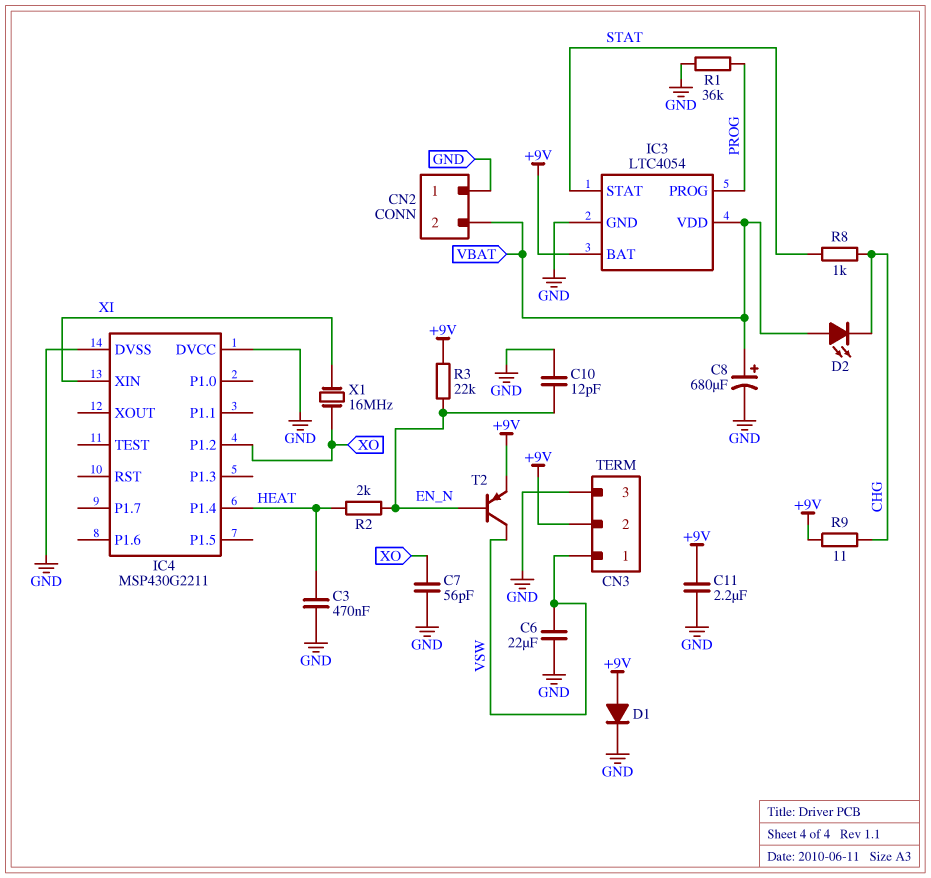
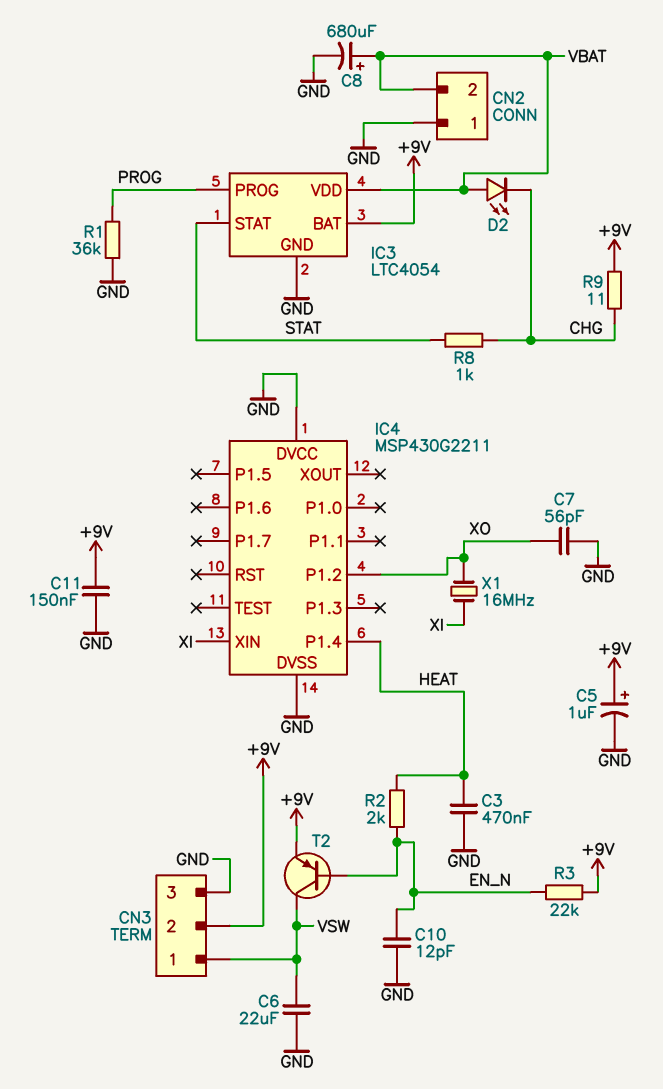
C5: none -> 1uF (plus +9V, minus GND)
C11: 2.2uF (+9V, GND) -> 150nF (+9V, GND)
D1: diode (A +9V, K GND) -> none

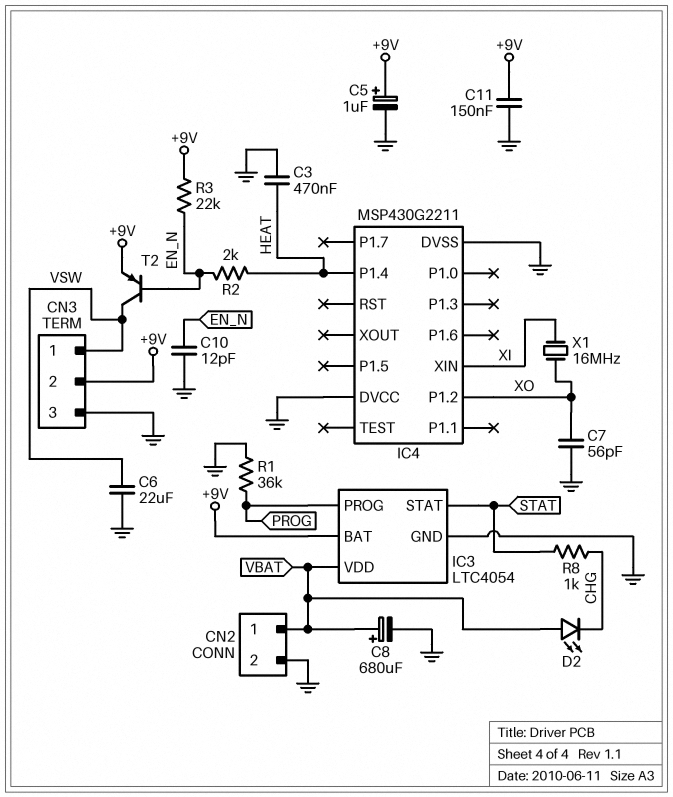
CN2 pin 1: GND -> VBAT
CN2 pin 2: VBAT -> GND
R9: 11 (+9V, CHG) -> none

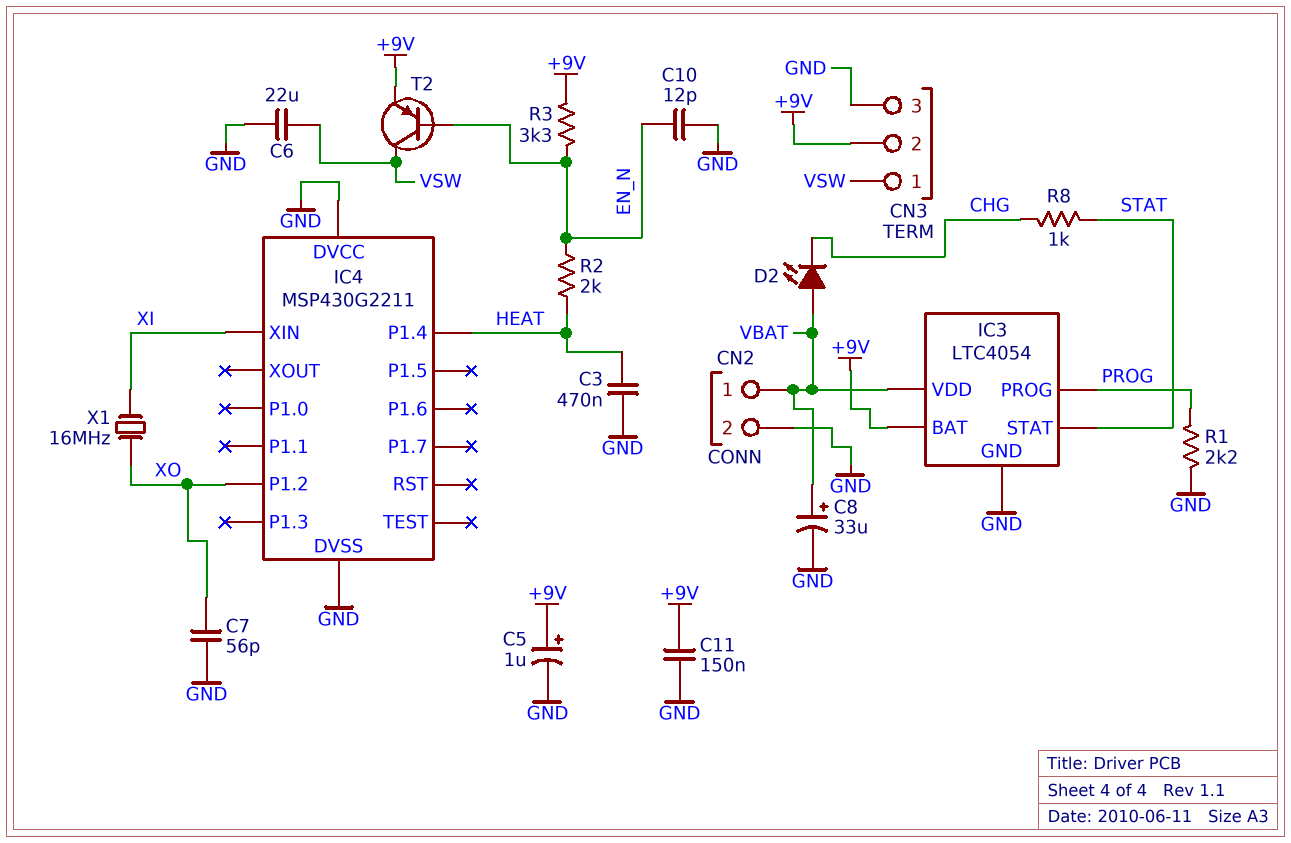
C8: 680uF (plus VBAT, minus GND) -> 33uF (plus VBAT, minus GND)
R1: 36k (GND, PROG) -> 2.2k (GND, PROG)
R3: 22k (+9V, EN_N) -> 3.3k (+9V, EN_N)

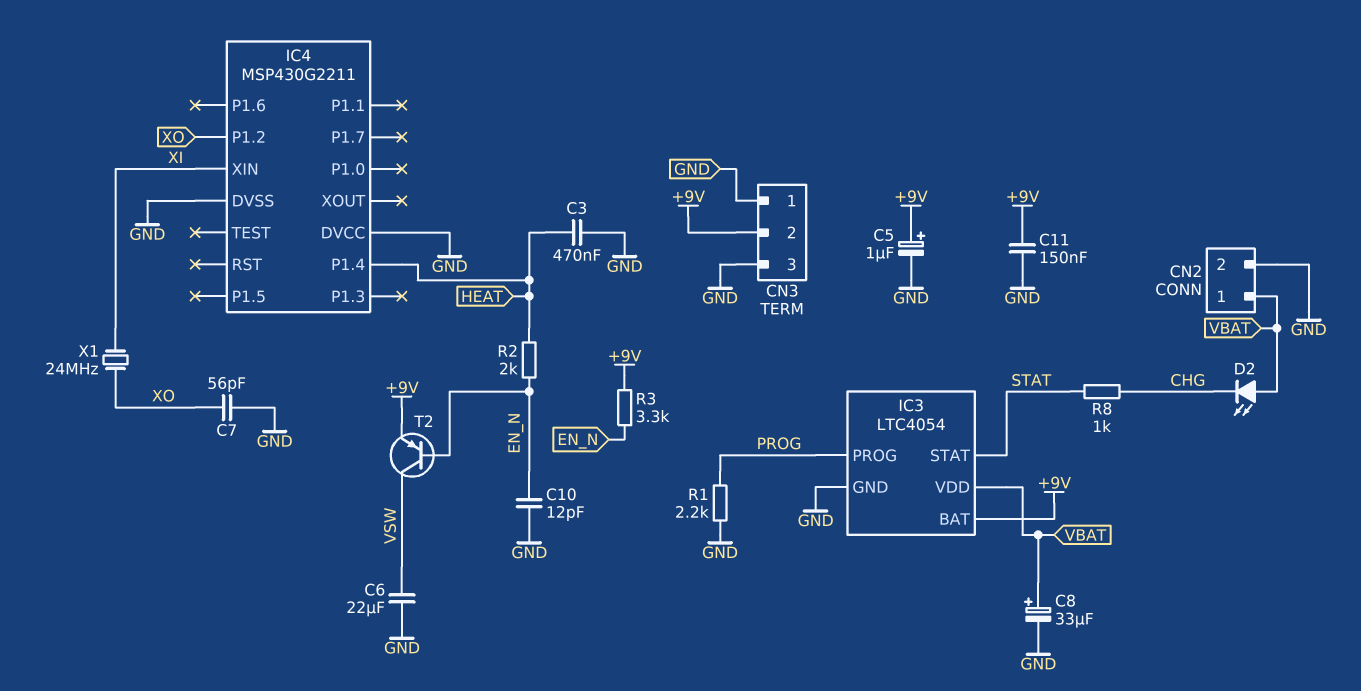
CN3 pin 1: VSW -> GND
X1: 16MHz (XI, XO) -> 24MHz (XI, XO)

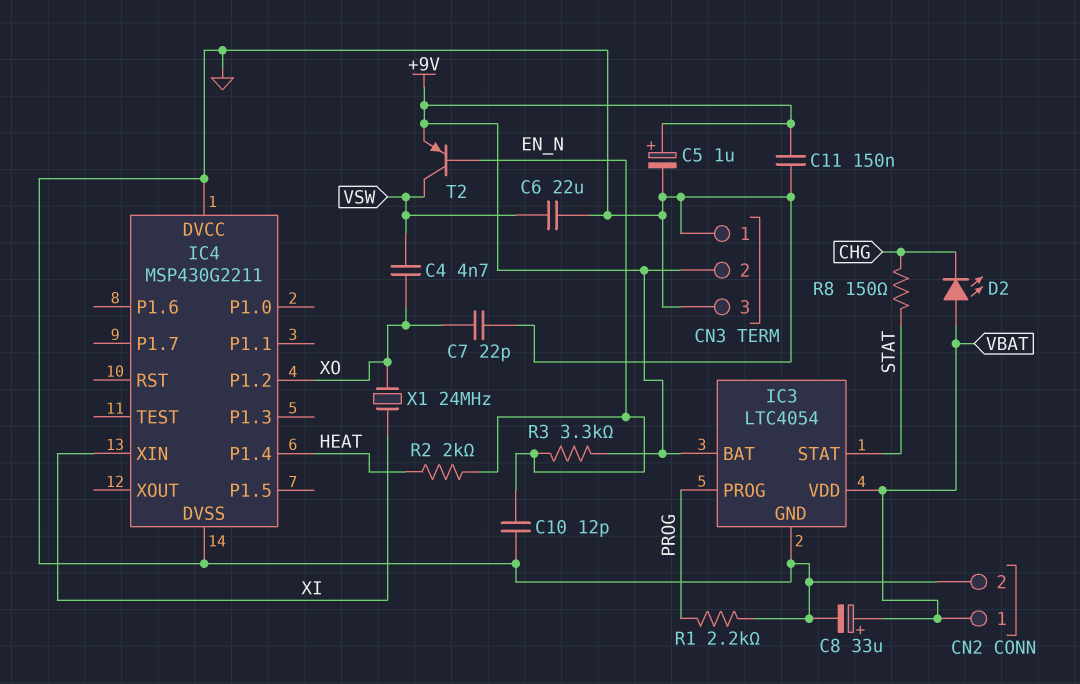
C3: 470nF (GND, HEAT) -> none
C4: none -> 4.7nF (VSW, XO)
C7: 56pF (GND, XO) -> 22pF (GND, XO)
R8: 1k (CHG, STAT) -> 150 (CHG, STAT)

